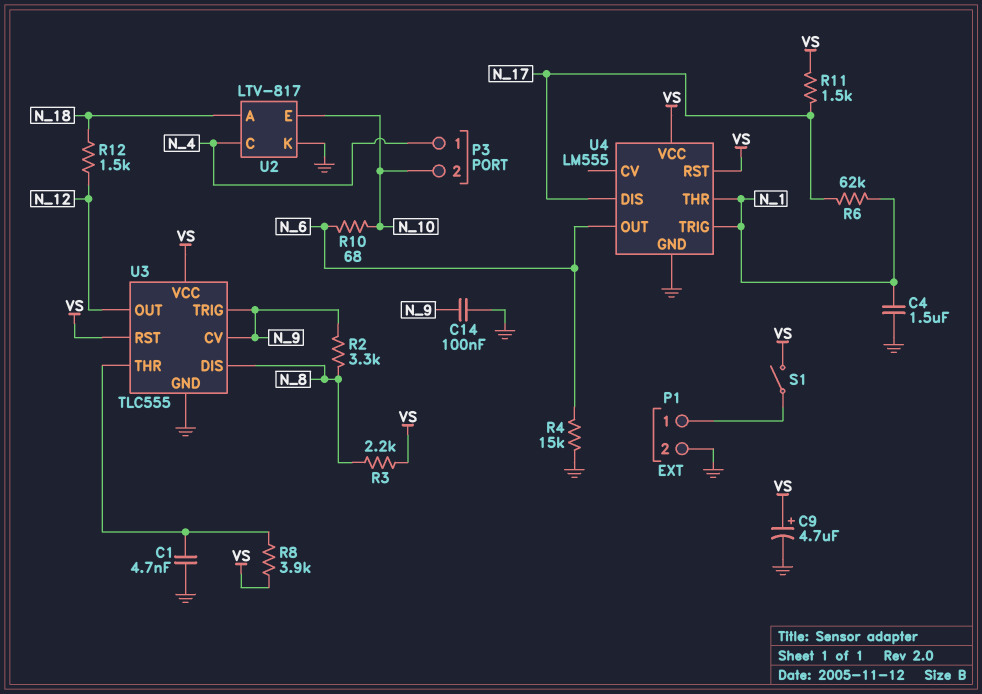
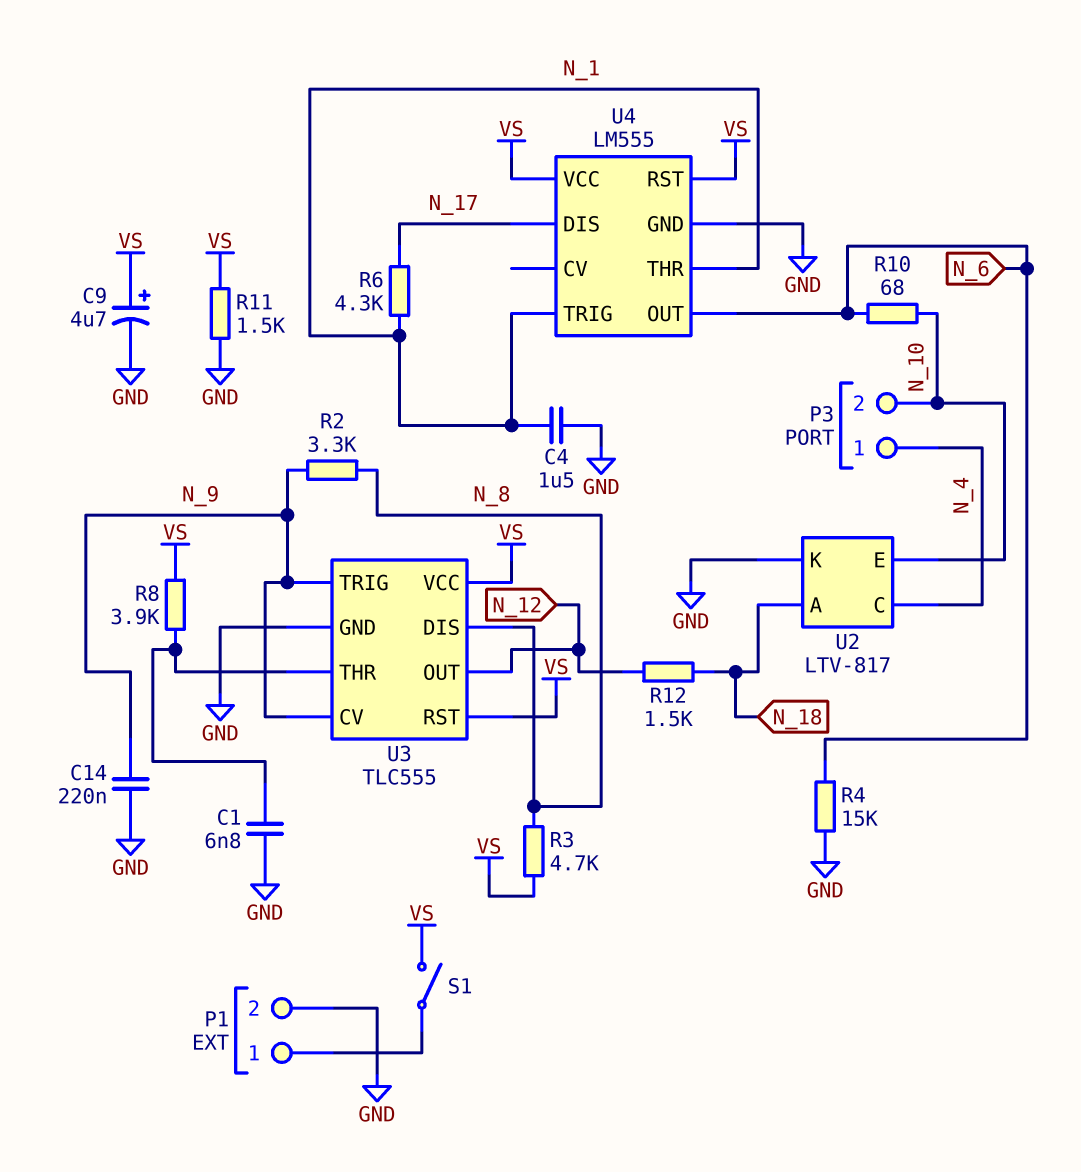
C1: 4.7nF (GND, U3/THR) -> 6.8nF (GND, U3/THR)
C14: 100nF (GND, N_9) -> 220nF (GND, N_9)
R3: 2.2k (N_8, VS) -> 4.7k (N_8, VS)
R6: 62k (N_1, N_17) -> 4.3k (N_1, N_17)
R11: 1.5k (N_17, VS) -> 1.5k (GND, VS)

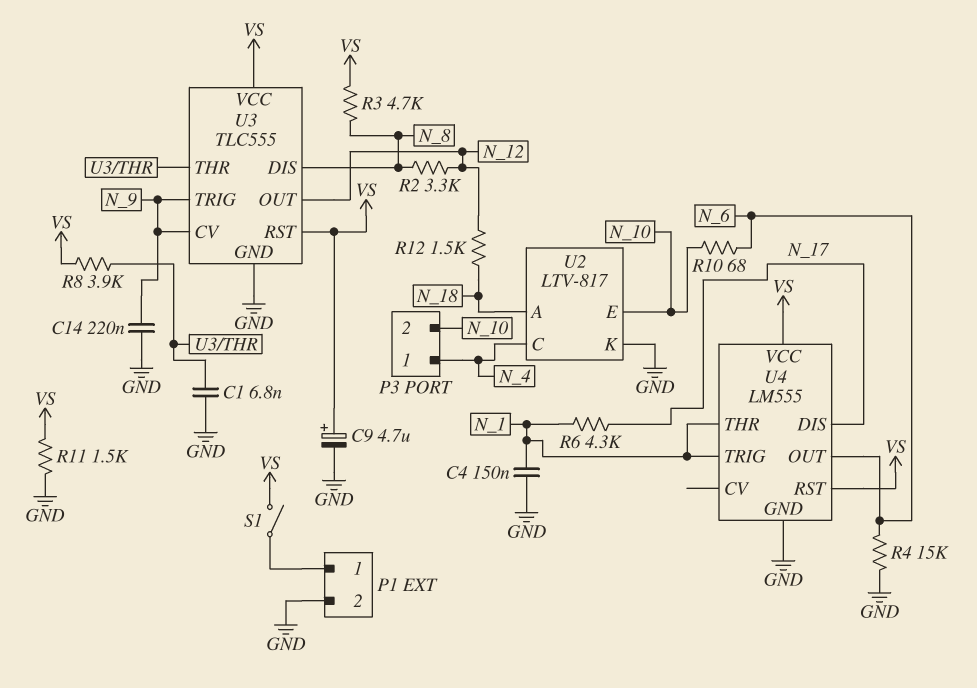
C4: 1.5uF (GND, N_1) -> 150nF (GND, N_1)
R2: 3.3k (N_8, N_9) -> 3.3k (N_8, N_12)

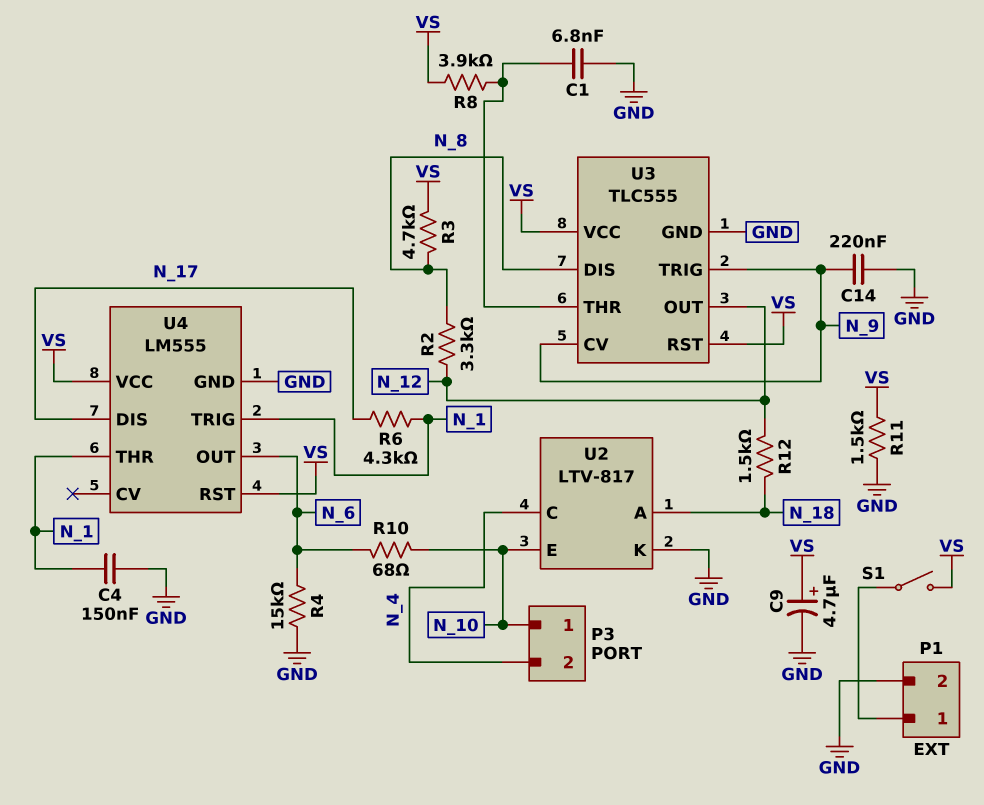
P3 pin 1: N_4 -> N_10
P3 pin 2: N_10 -> N_4

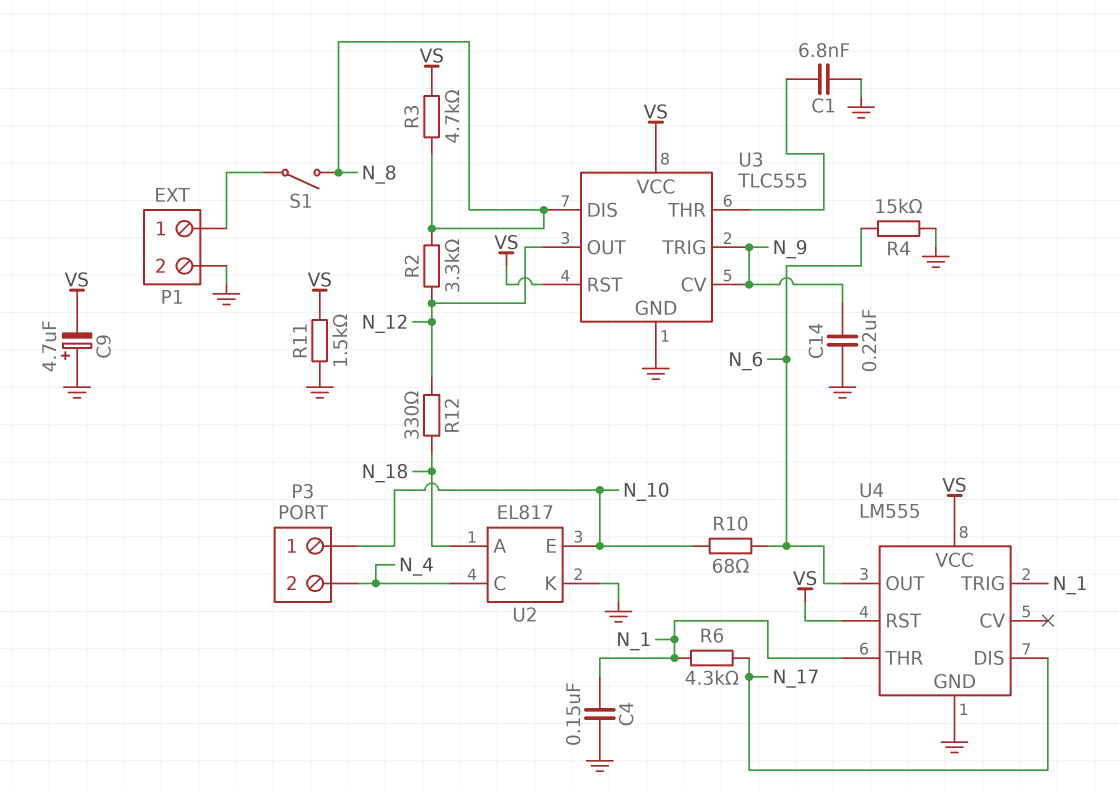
C9: 4.7uF (plus VS, minus GND) -> 4.7uF (plus GND, minus VS)
R8: 3.9k (U3/THR, VS) -> none
R12: 1.5k (N_12, N_18) -> 330 (N_12, N_18)
S1: switch (P1/1, VS) -> switch (N_8, P1/1)
U2: LTV-817 -> EL817

